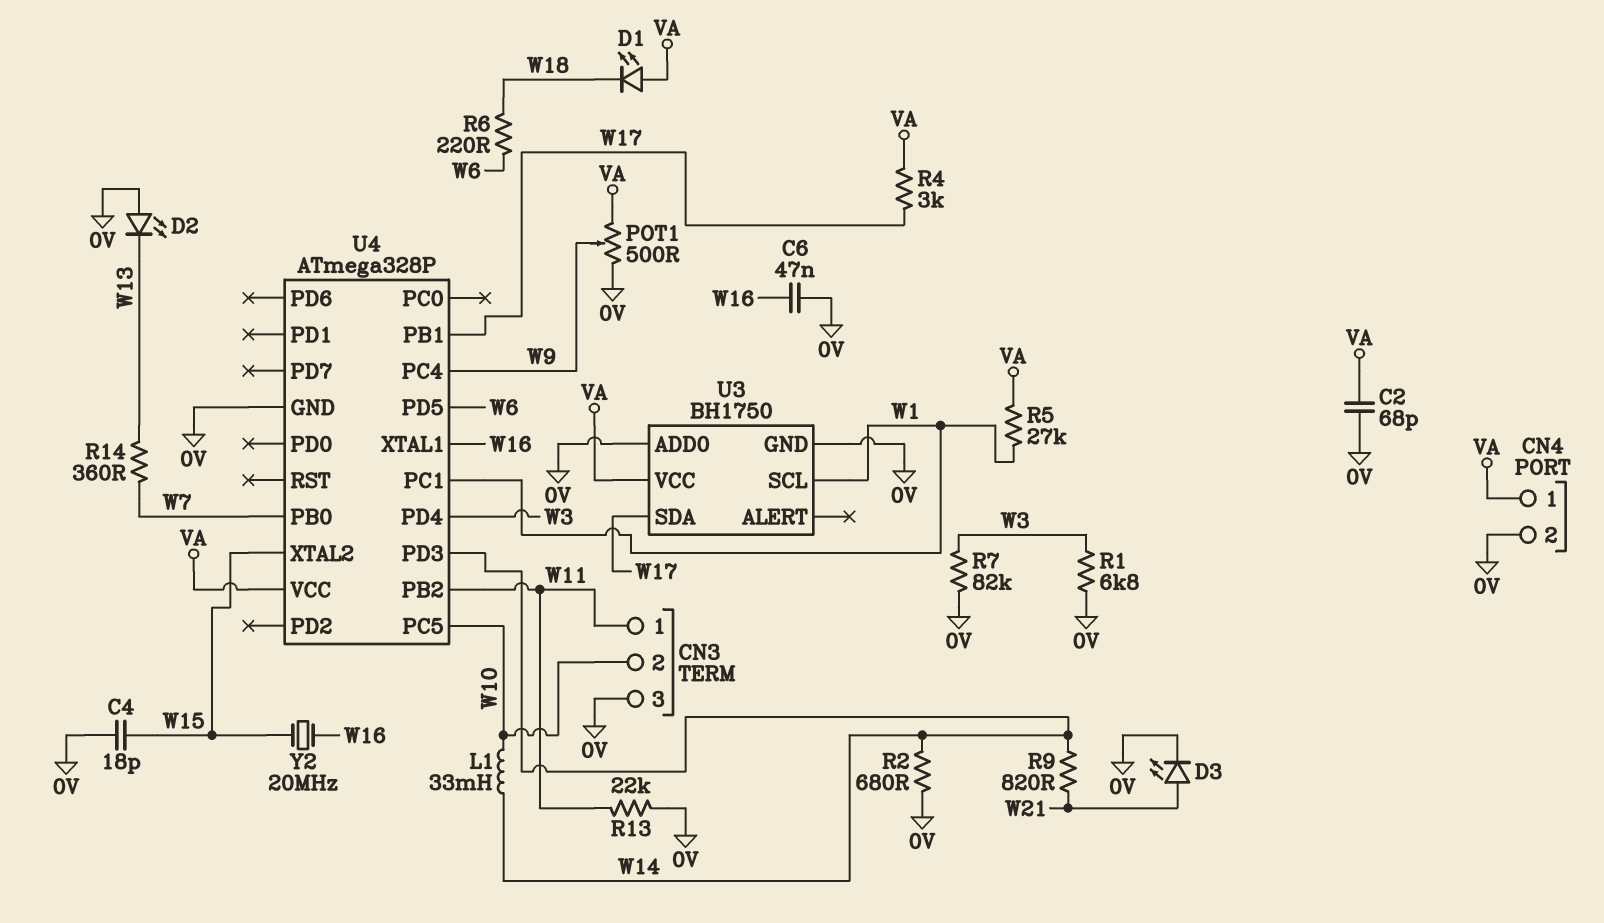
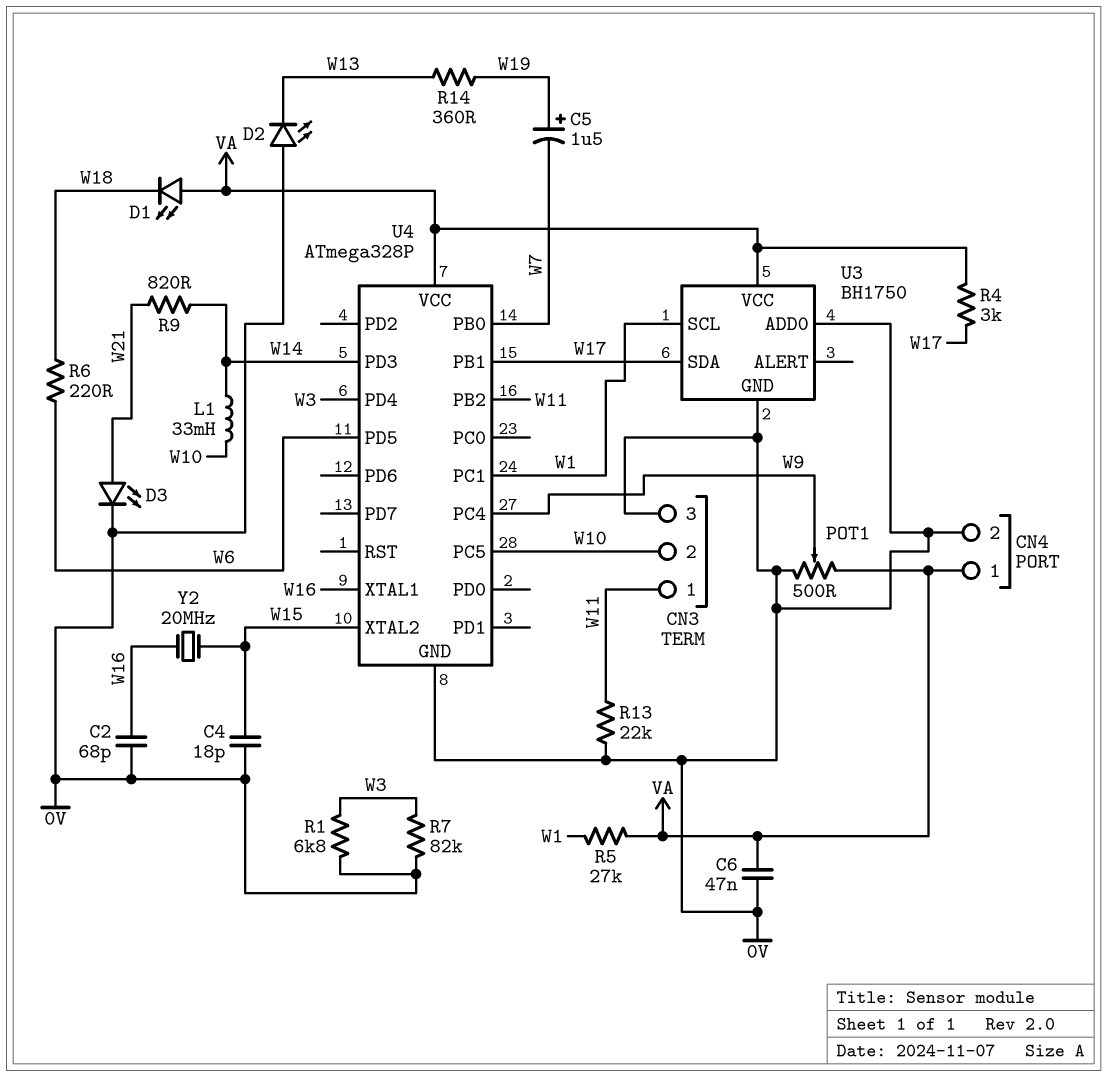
C2: 68pF (0V, VA) -> 68pF (0V, W16)
C5: none -> 1.5uF (plus W19, minus W7)
C6: 47nF (0V, W16) -> 47nF (0V, VA)
R2: 680 (0V, W14) -> none
R14: 360 (W7, W13) -> 360 (W13, W19)

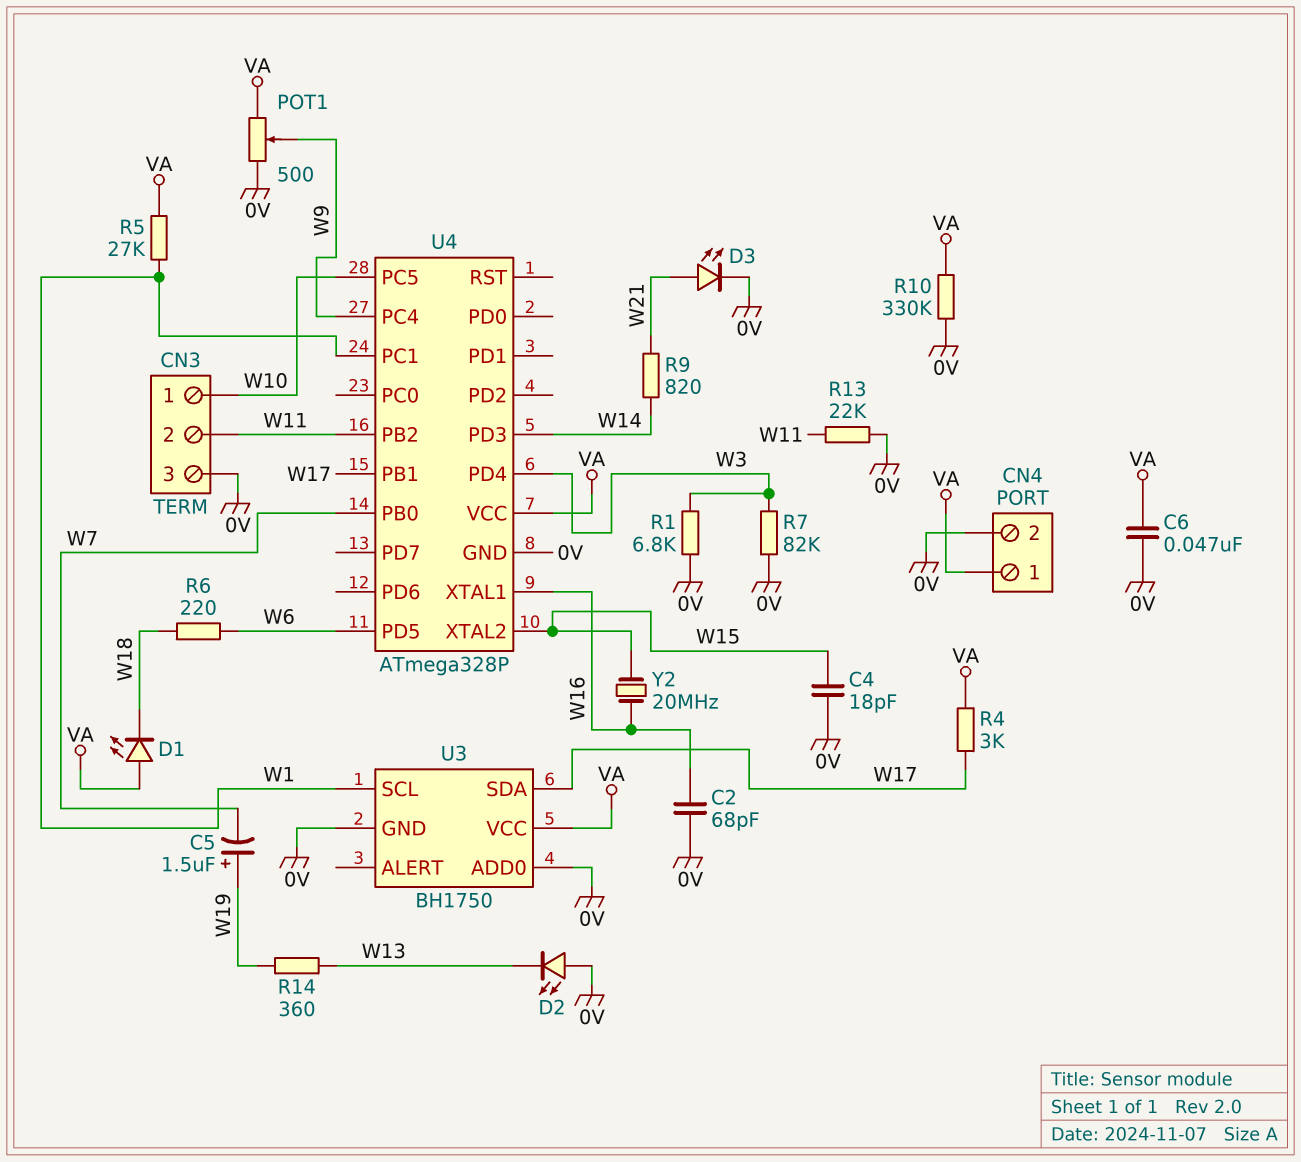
CN3 pin 1: W11 -> W10
CN3 pin 2: W10 -> W11
L1: 33mH (W10, W14) -> none
R10: none -> 330k (0V, VA)

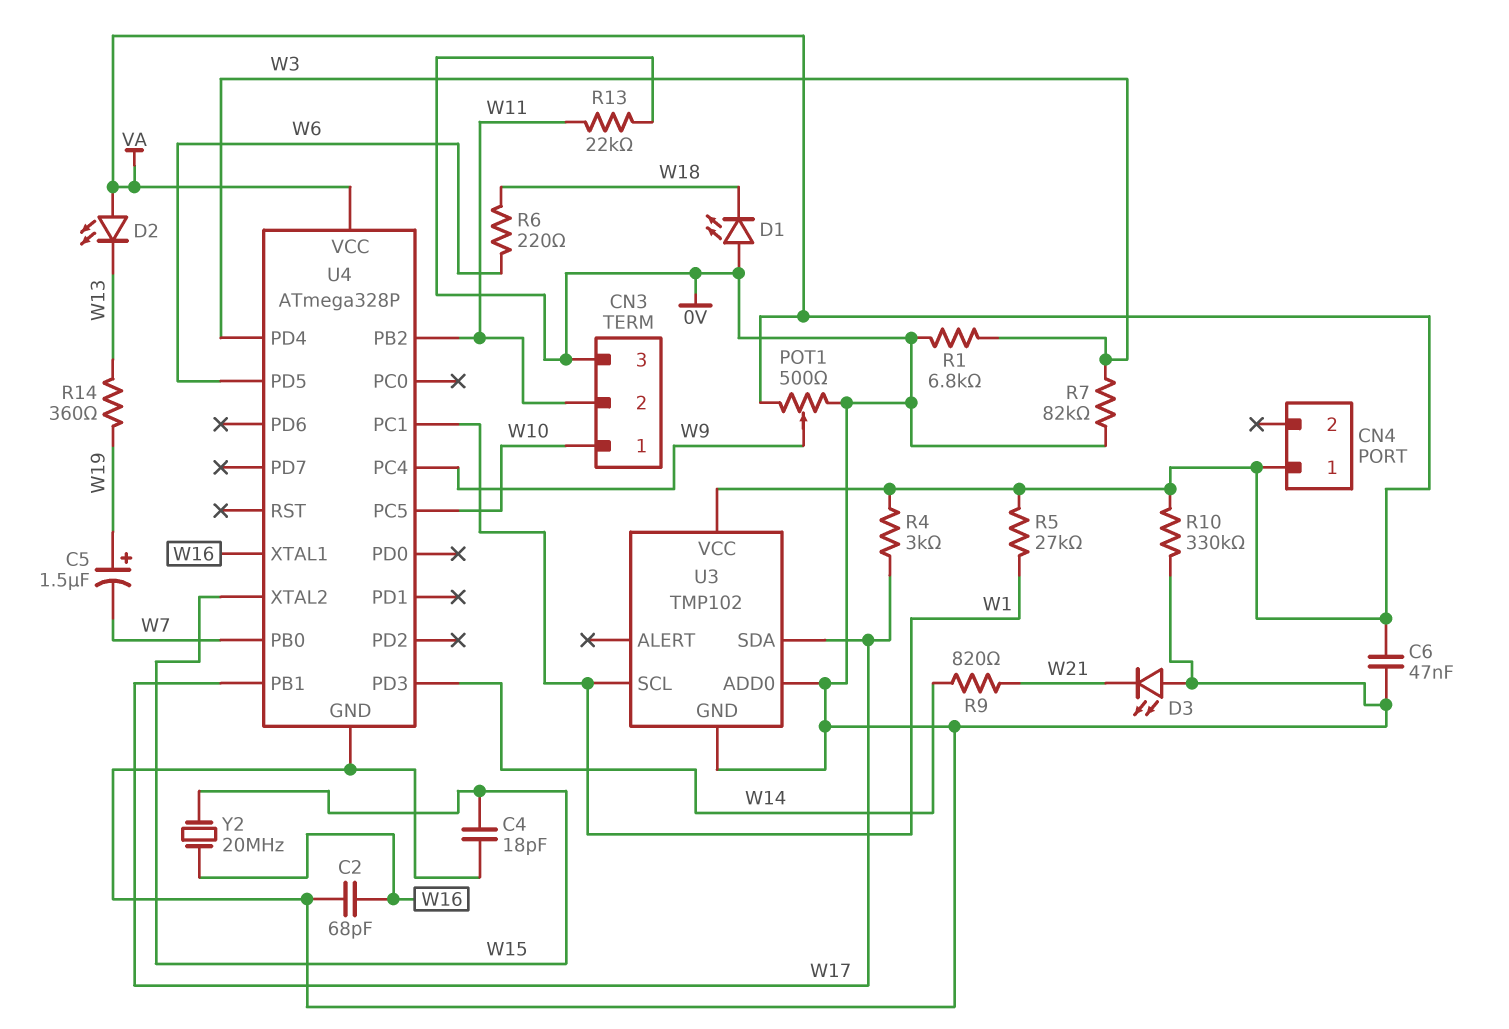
CN4 pin 2: 0V -> none
D1: LED (A VA, K W18) -> LED (A 0V, K W18)
D2: LED (A 0V, K W13) -> LED (A VA, K W13)
D3: LED (A W21, K 0V) -> LED (A 0V, K W21)
U3: BH1750 -> TMP102

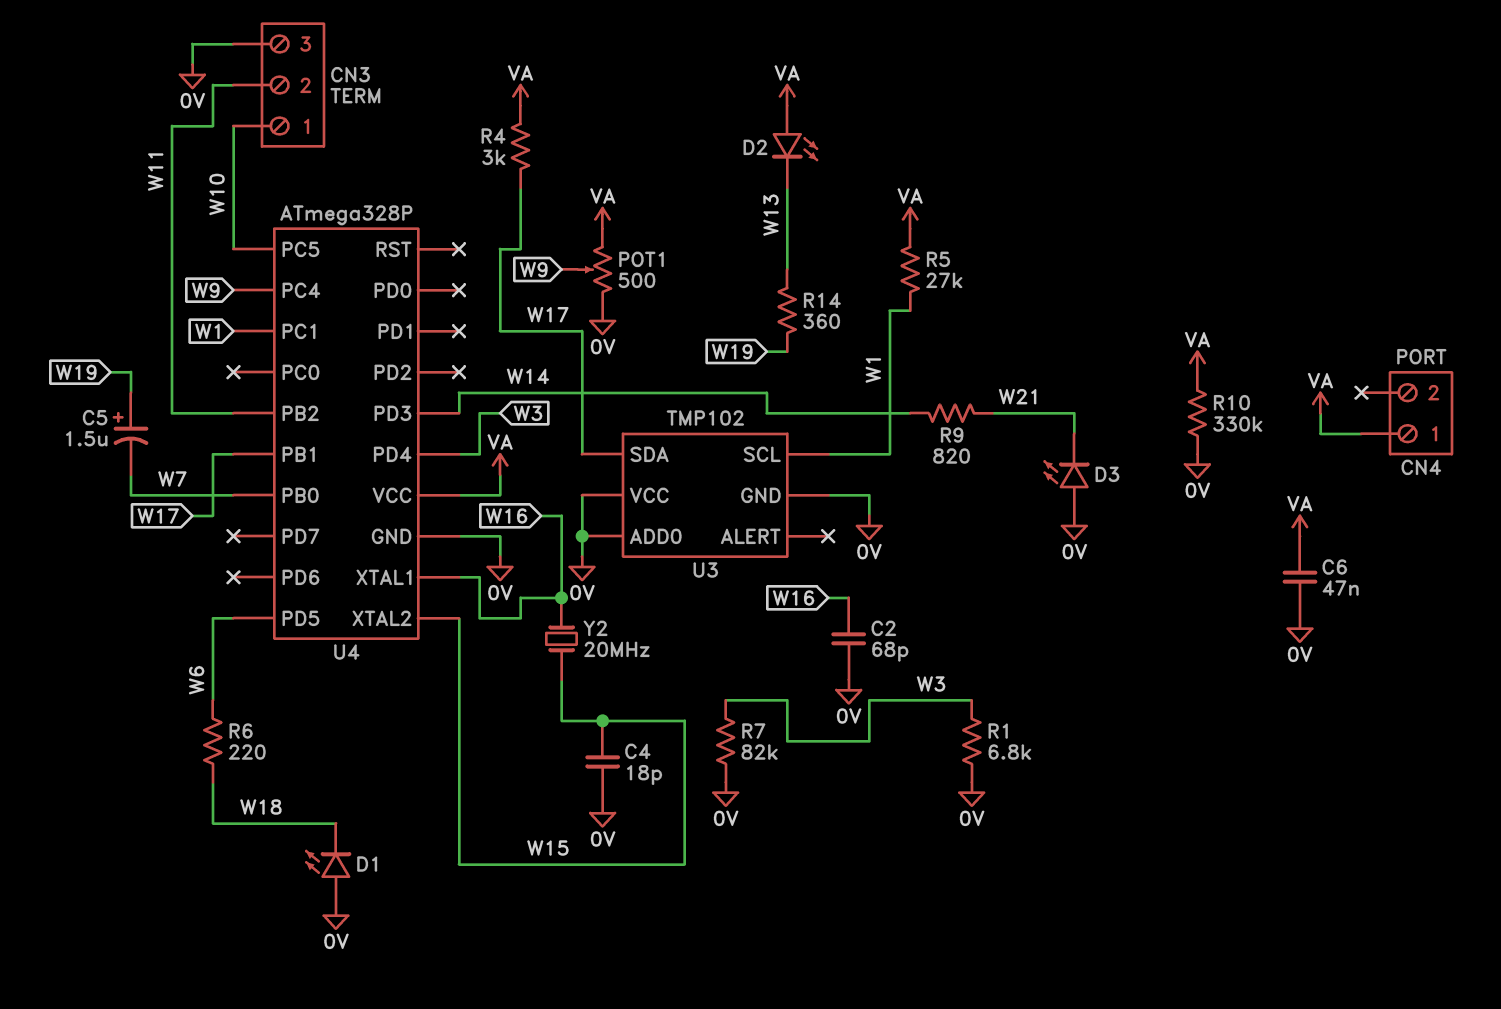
R13: 22k (0V, W11) -> none
U3 pin VCC: VA -> 0V

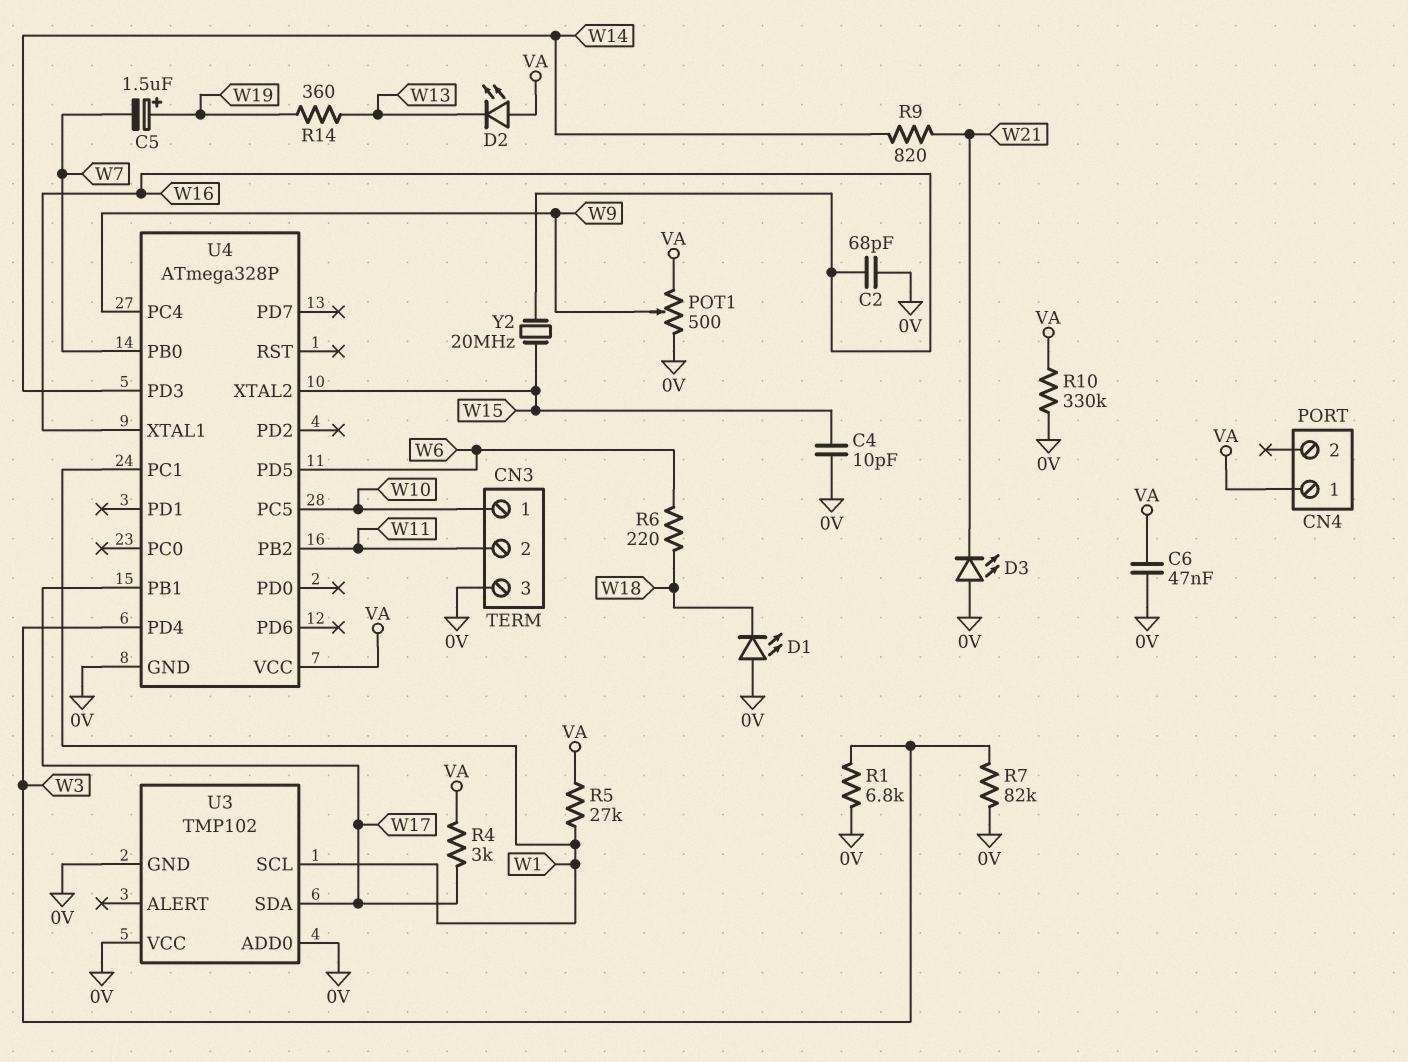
C4: 18pF (0V, W15) -> 10pF (0V, W15)

